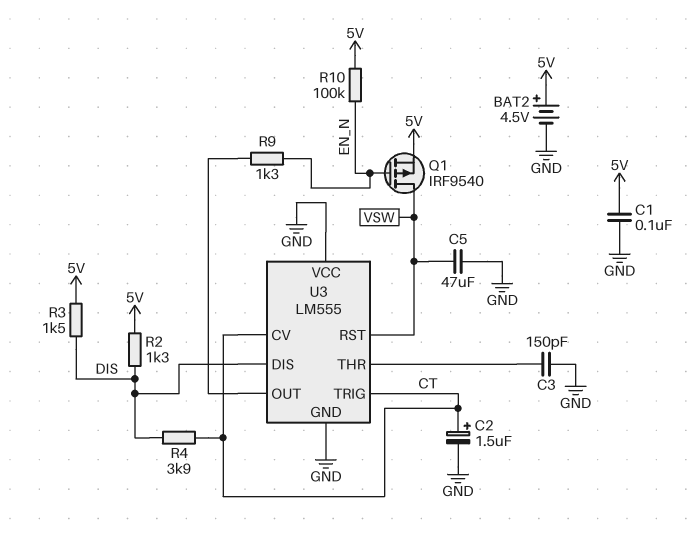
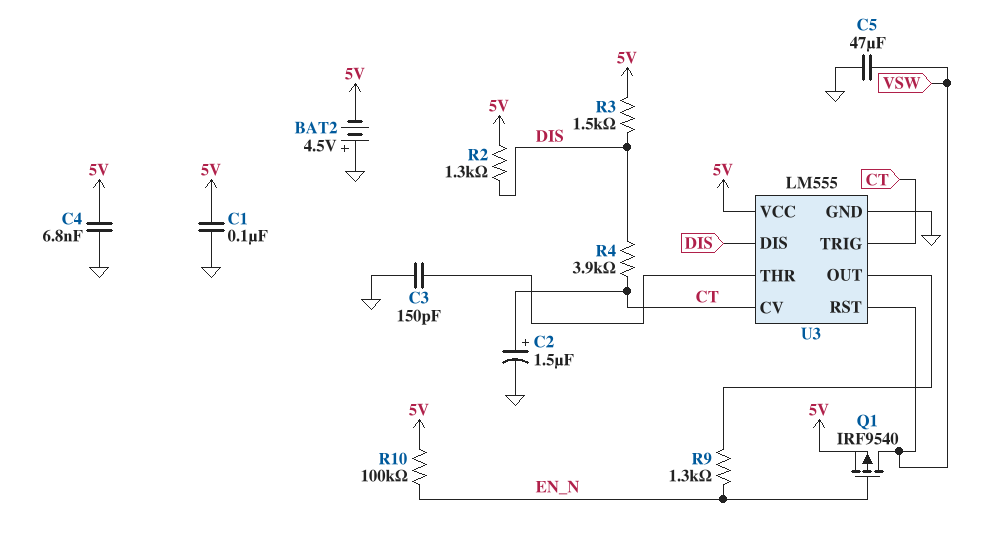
BAT2: 4.5V (plus 5V, minus GND) -> 4.5V (plus GND, minus 5V)
C4: none -> 6.8nF (5V, GND)
U3 pin VCC: GND -> 5V

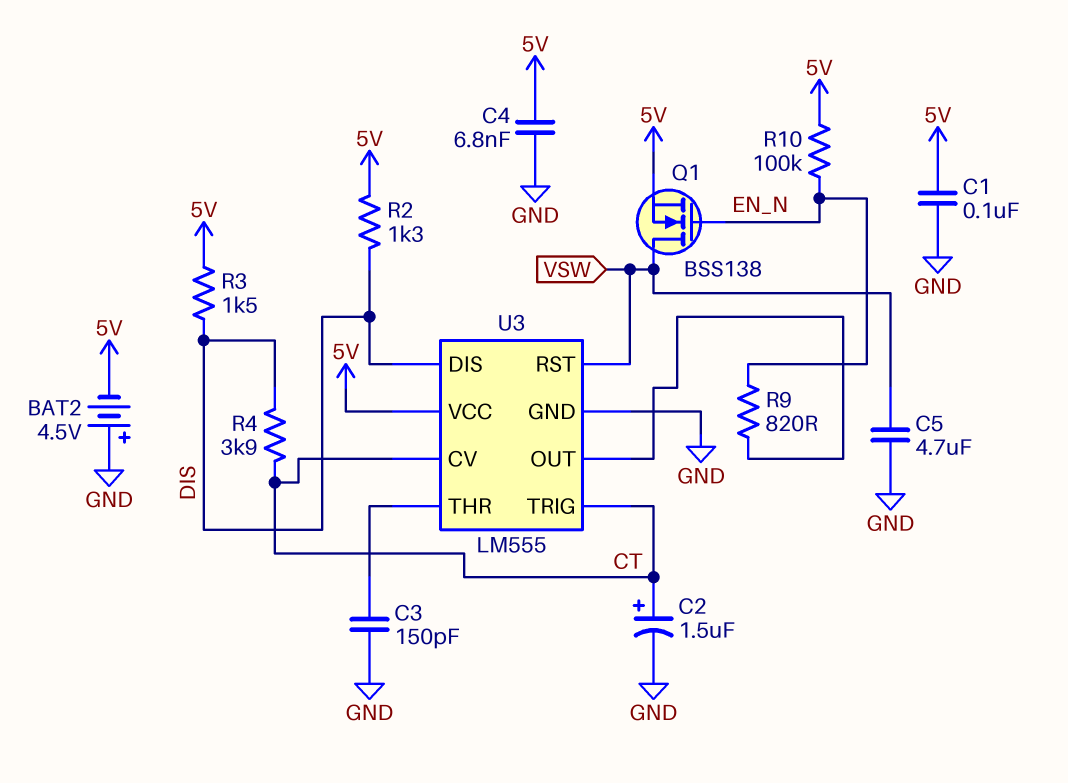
C5: 47uF (GND, VSW) -> 4.7uF (GND, VSW)
Q1: PMOS IRF9540 (G EN_N, D VSW, S 5V) -> NMOS BSS138 (G EN_N, D VSW, S 5V)
R9: 1.3k (EN_N, U3/OUT) -> 820 (EN_N, U3/OUT)

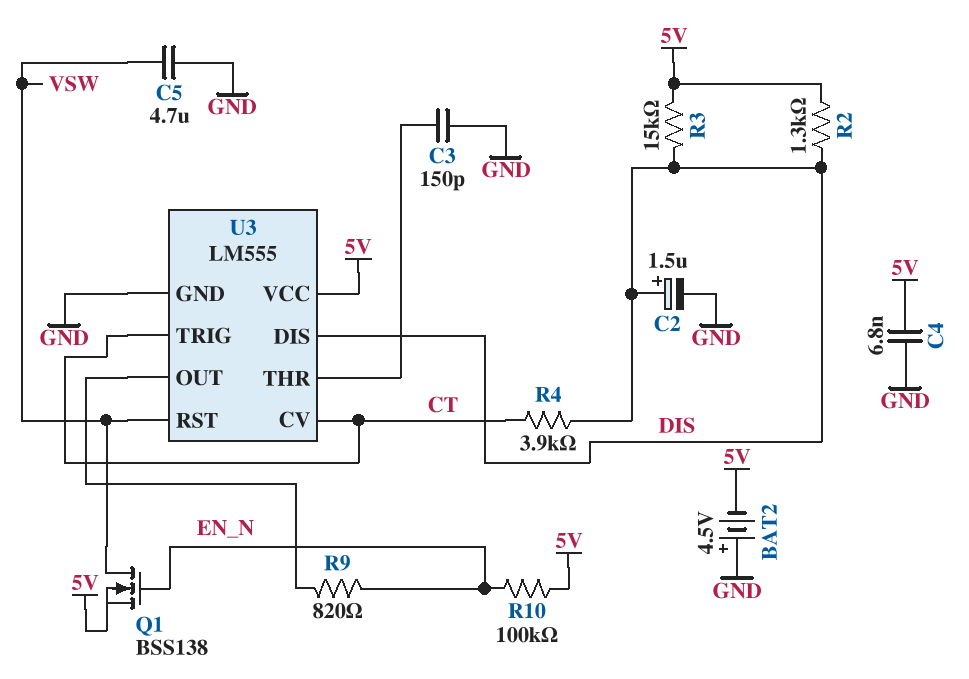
C1: 100nF (5V, GND) -> none
C2: 1.5uF (plus CT, minus GND) -> 1.5uF (plus DIS, minus GND)
R3: 1.5k (5V, DIS) -> 15k (5V, DIS)

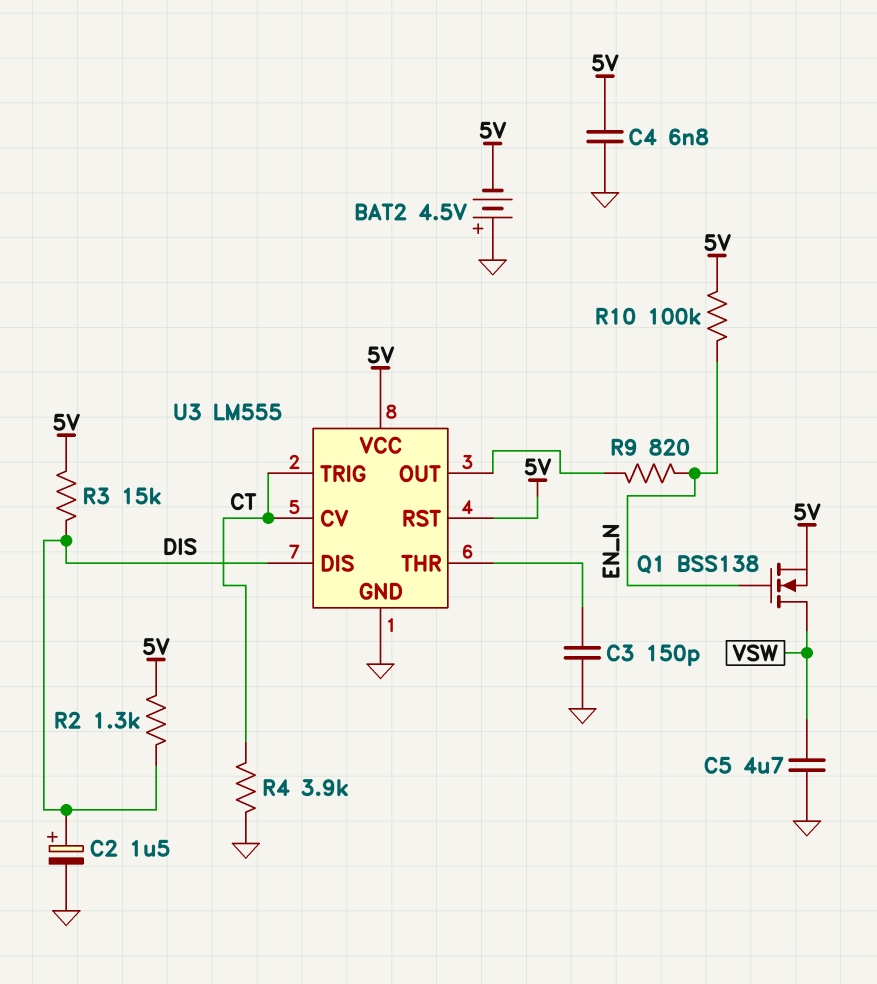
R4: 3.9k (CT, DIS) -> 3.9k (CT, GND)
U3 pin RST: VSW -> 5V

